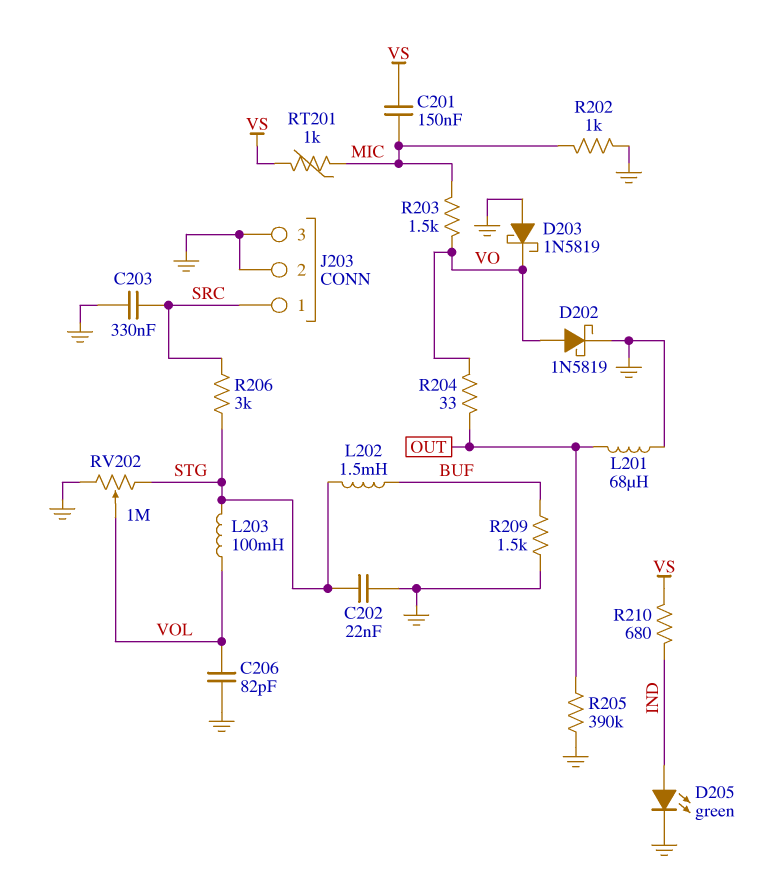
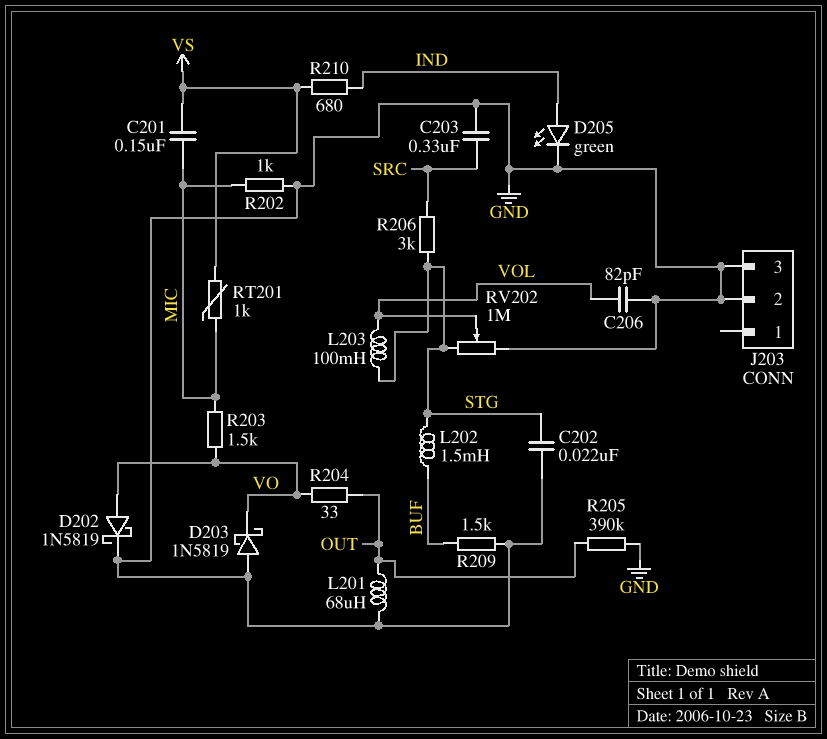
J203 pin 1: SRC -> none

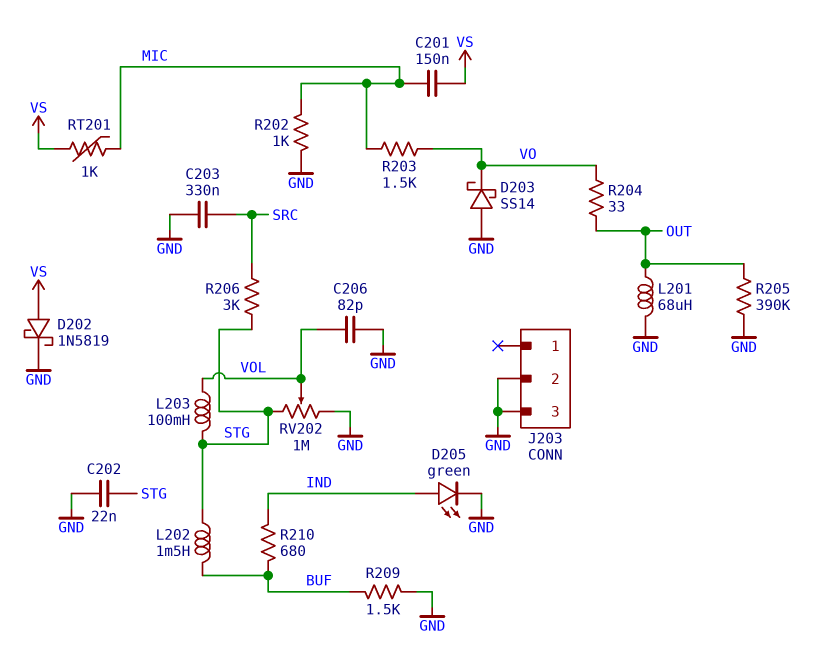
D202: schottky 1N5819 (A VO, K GND) -> schottky 1N5819 (A VS, K GND)
D203: schottky 1N5819 (A GND, K VO) -> schottky SS14 (A GND, K VO)
R210: 680 (IND, VS) -> 680 (BUF, IND)

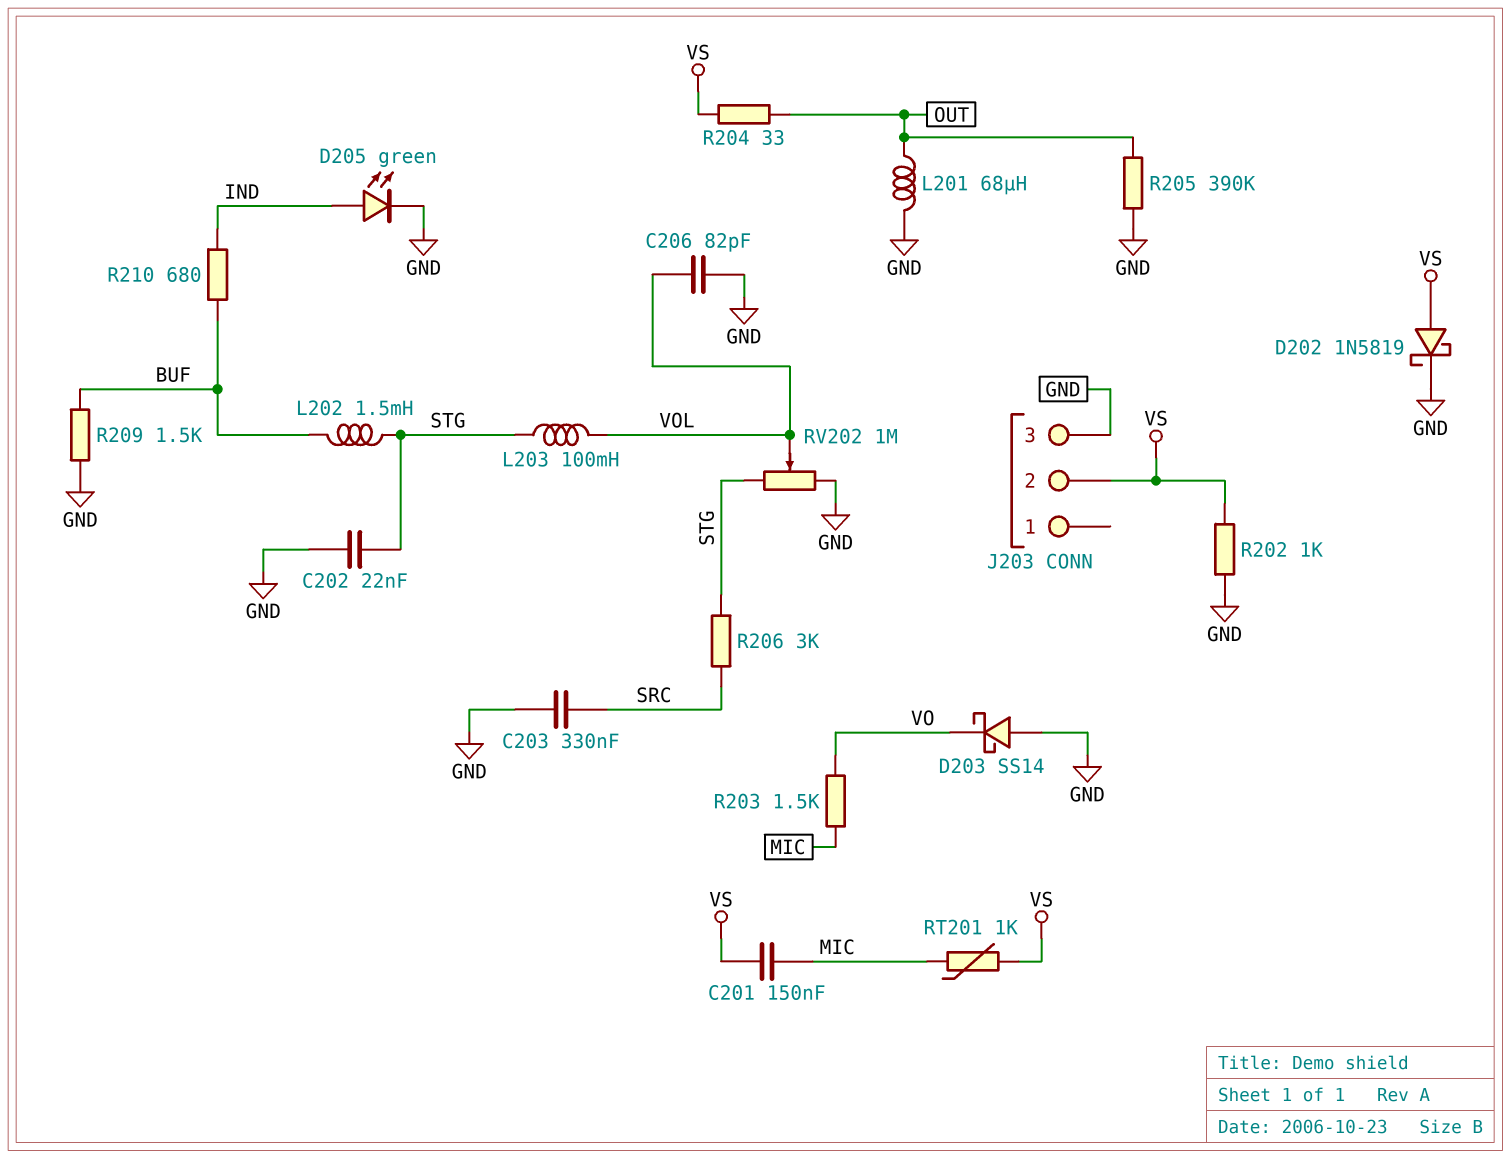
J203 pin 2: GND -> VS
R202: 1k (GND, MIC) -> 1k (GND, VS)
R204: 33 (OUT, VO) -> 33 (OUT, VS)

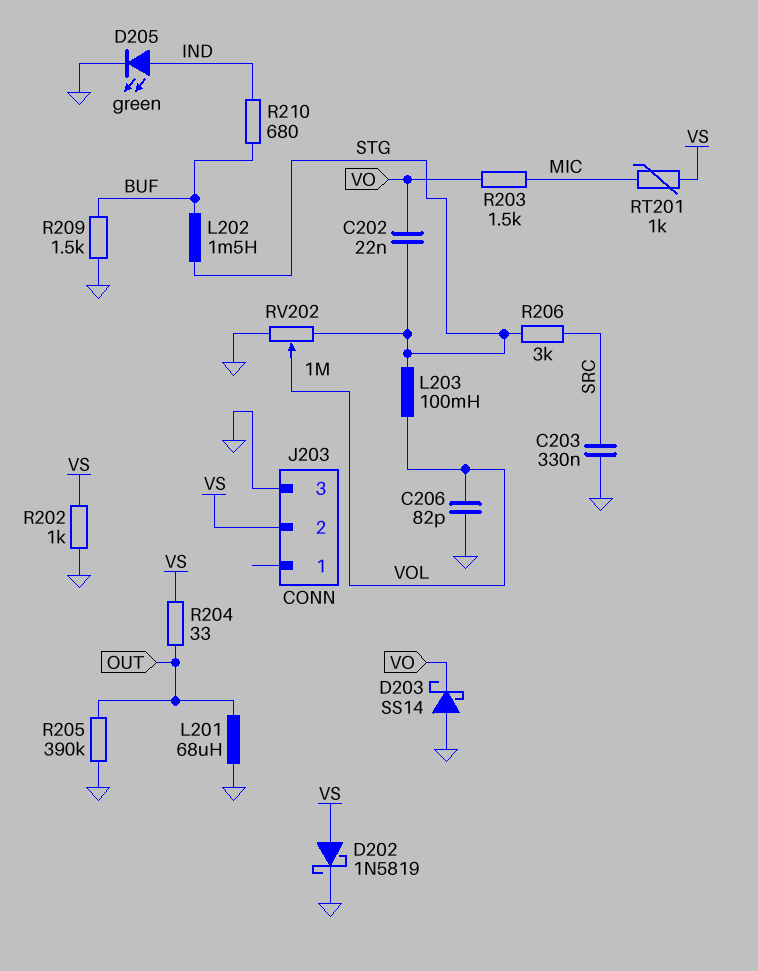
C201: 150nF (MIC, VS) -> none
C202: 22nF (GND, STG) -> 22nF (STG, VO)

